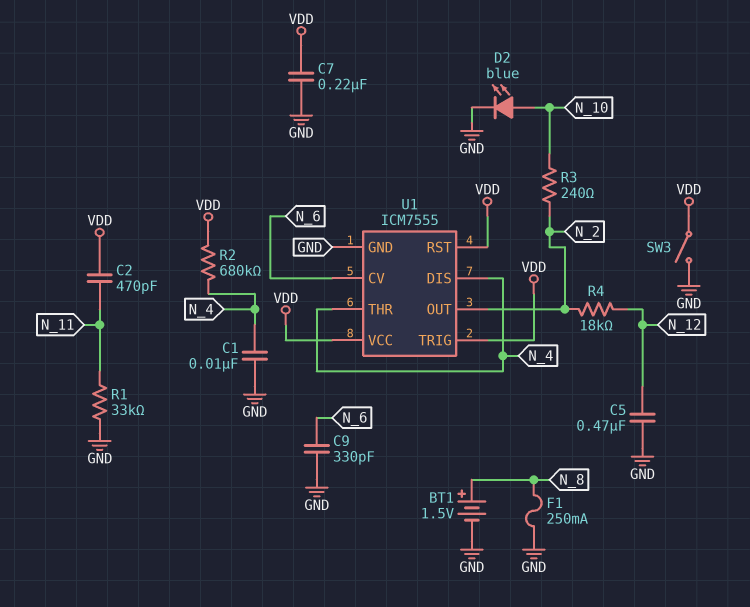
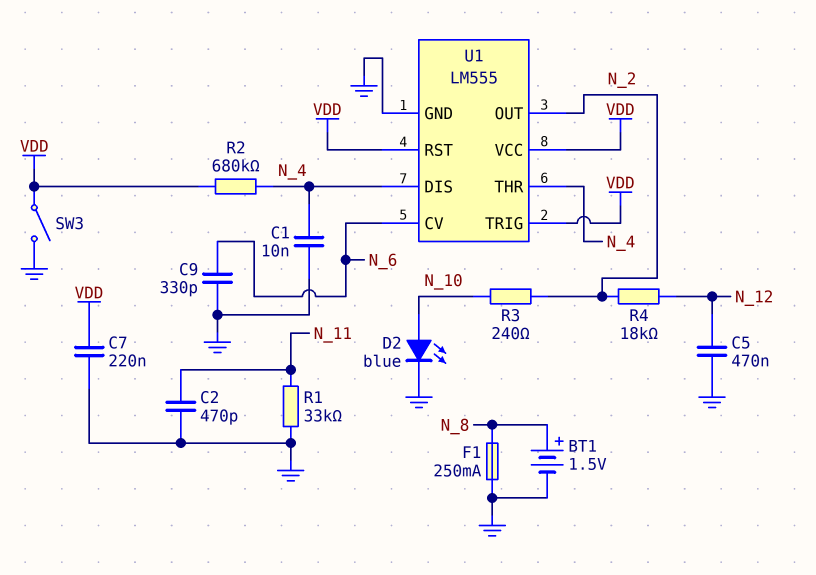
C2: 470pF (N_11, VDD) -> 470pF (GND, N_11)
U1: ICM7555 -> LM555

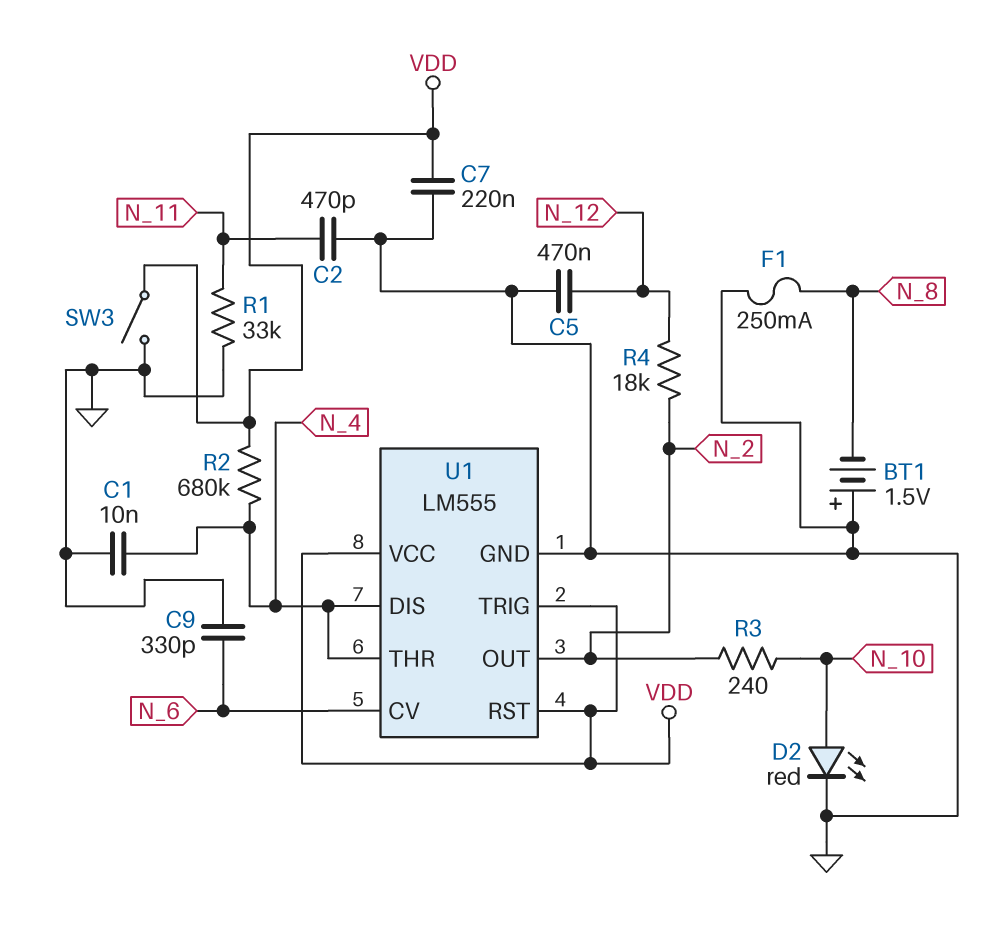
BT1: 1.5V (plus N_8, minus GND) -> 1.5V (plus GND, minus N_8)
D2: LED blue (A N_10, K GND) -> LED red (A N_10, K GND)

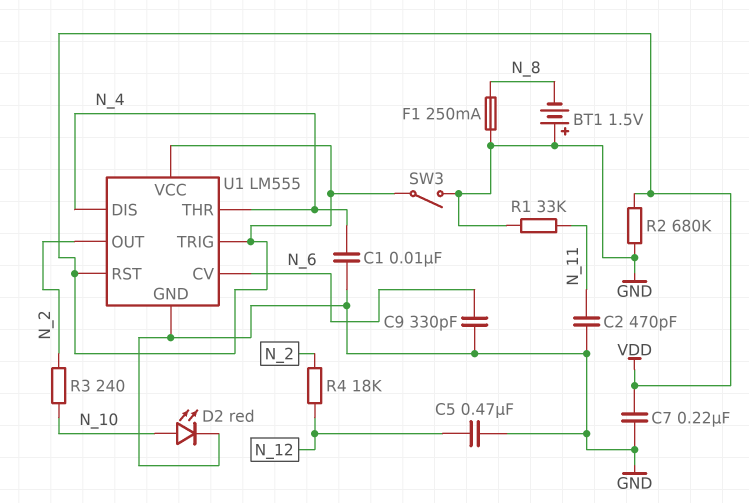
R2: 680k (N_4, VDD) -> 680k (GND, VDD)

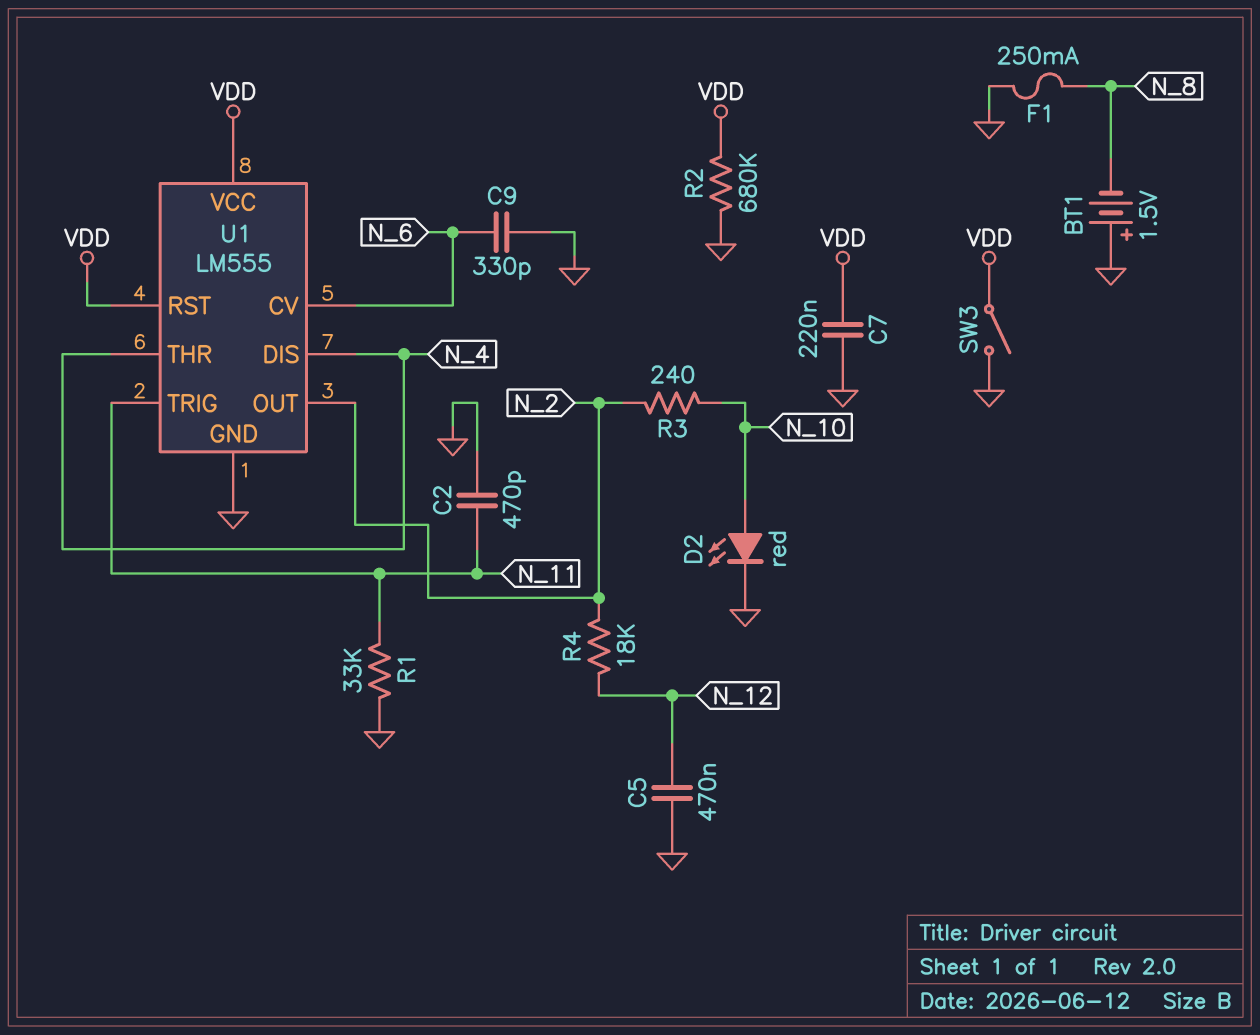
C1: 10nF (GND, N_4) -> none
U1 pin TRIG: VDD -> N_11

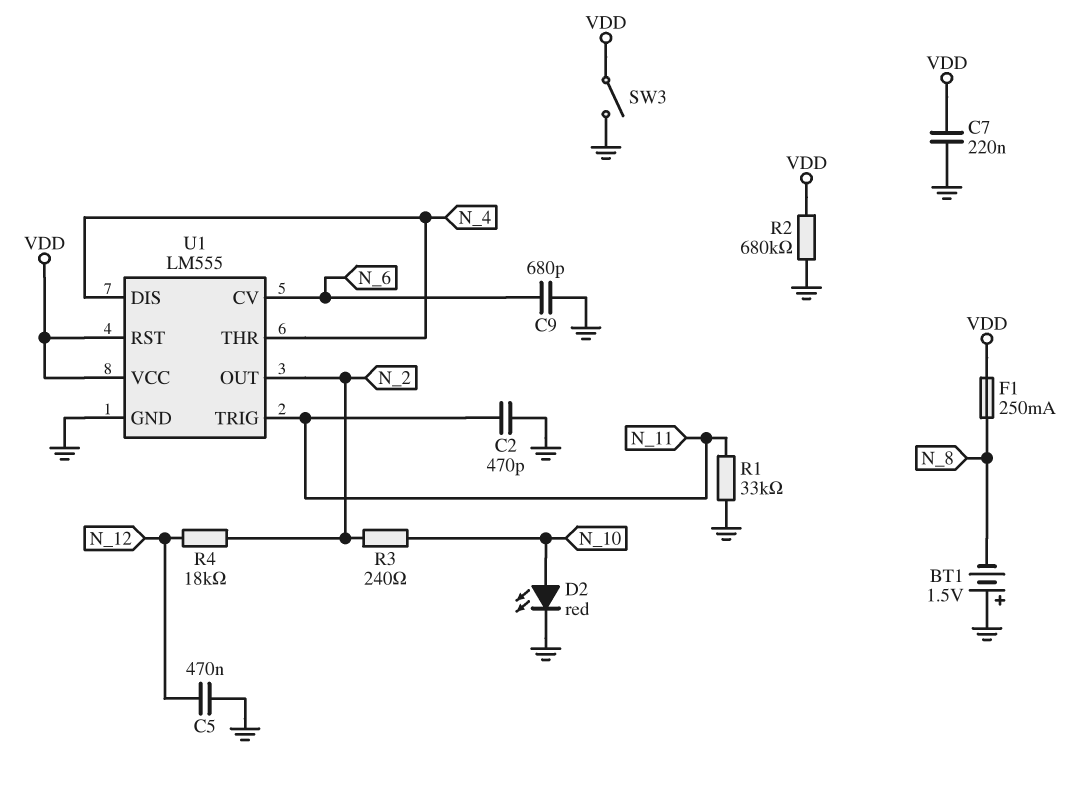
C9: 330pF (GND, N_6) -> 680pF (GND, N_6)
F1: 250mA (GND, N_8) -> 250mA (N_8, VDD)

